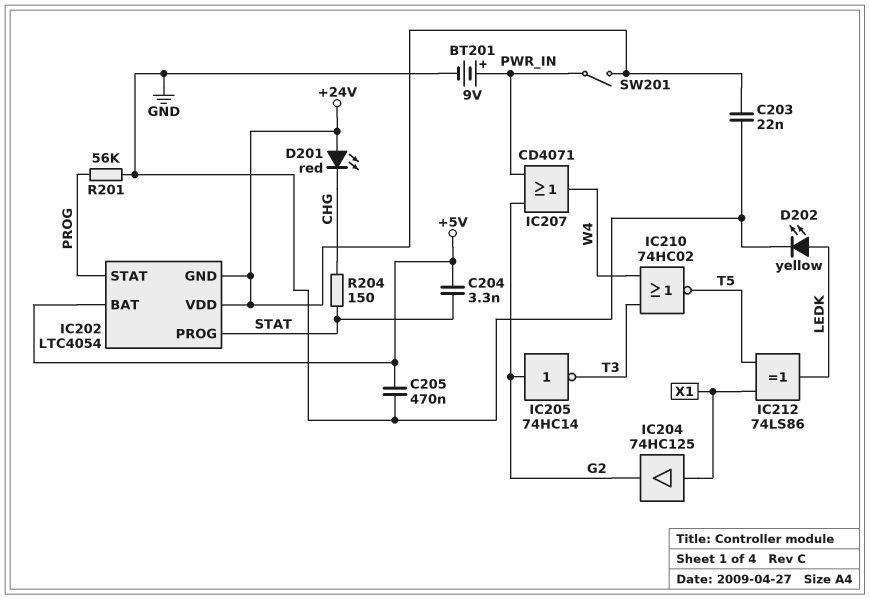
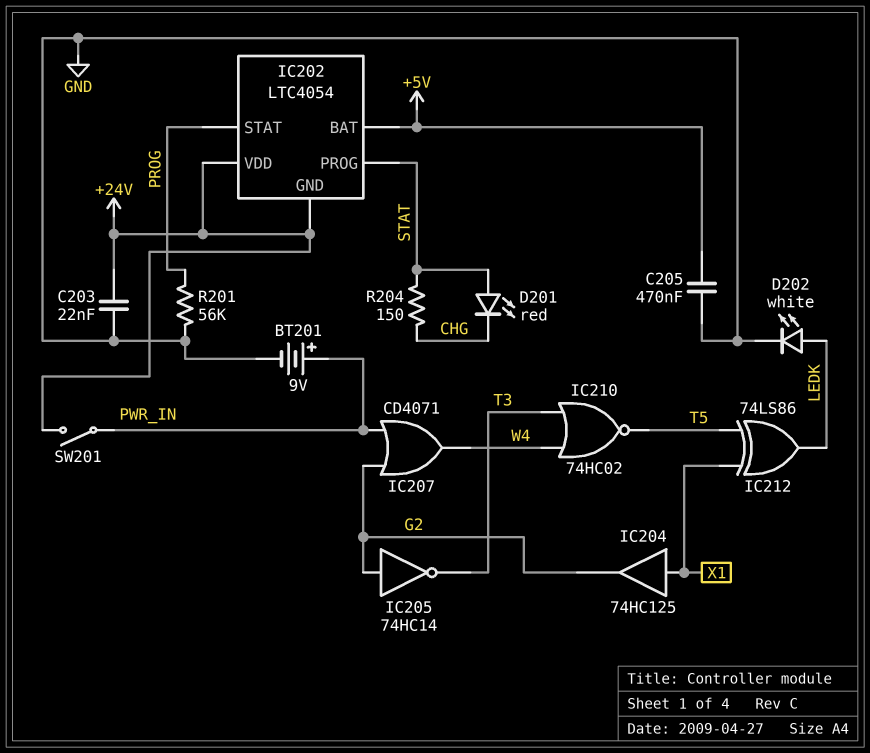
C204: 3.3nF (+5V, STAT) -> none
D201: LED red (A +24V, K CHG) -> LED red (A STAT, K CHG)
D202: LED yellow (A LEDK, K GND) -> LED white (A LEDK, K GND)

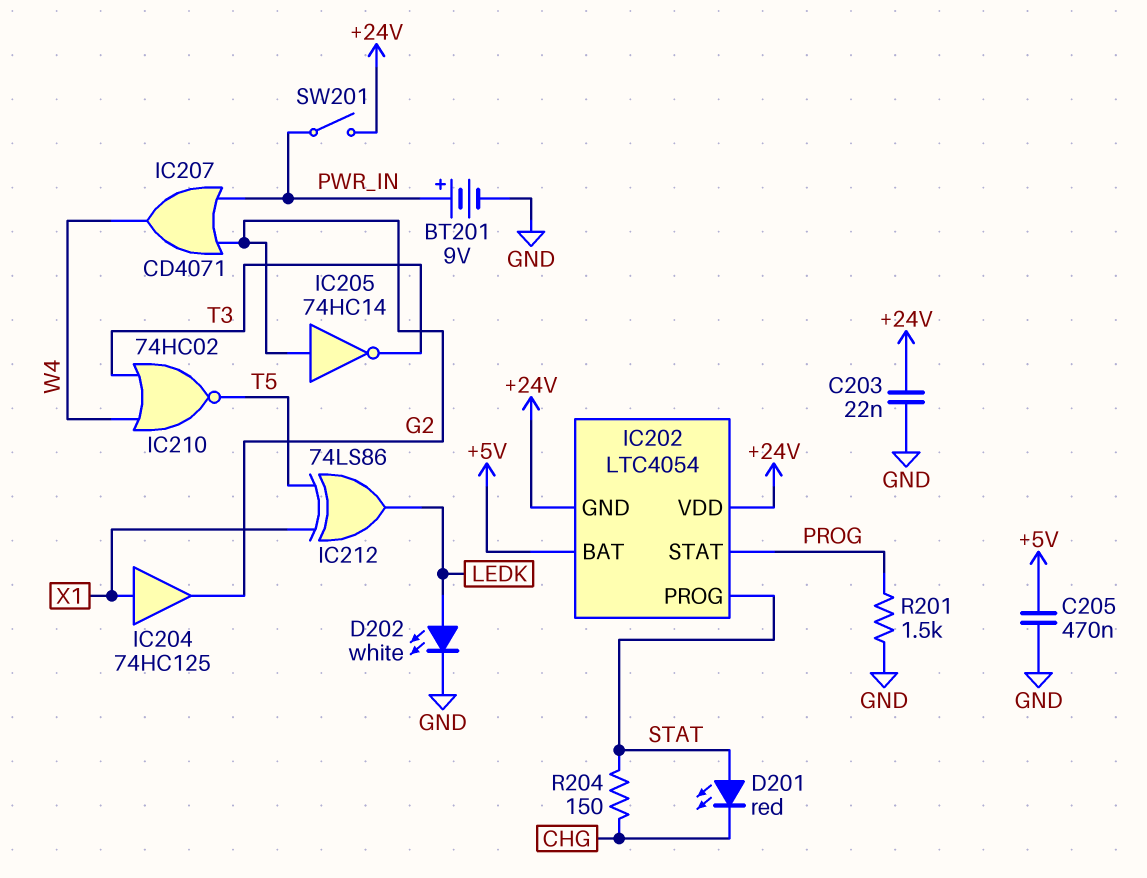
R201: 56k (GND, PROG) -> 1.5k (GND, PROG)

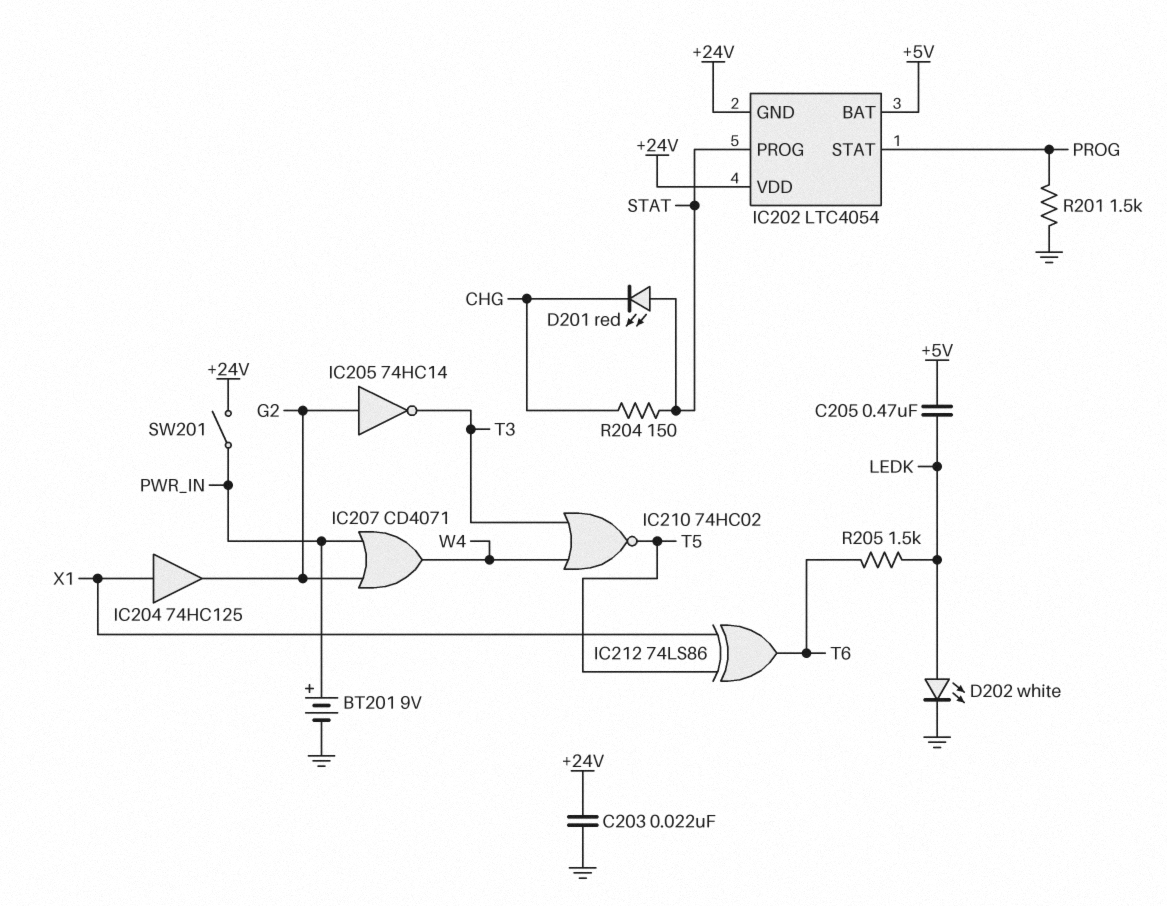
C205: 470nF (+5V, GND) -> 470nF (+5V, LEDK)
IC212: XOR 74LS86 (in T5, in X1, out LEDK) -> XOR 74LS86 (in T5, in X1, out T6)
R205: none -> 1.5k (LEDK, T6)

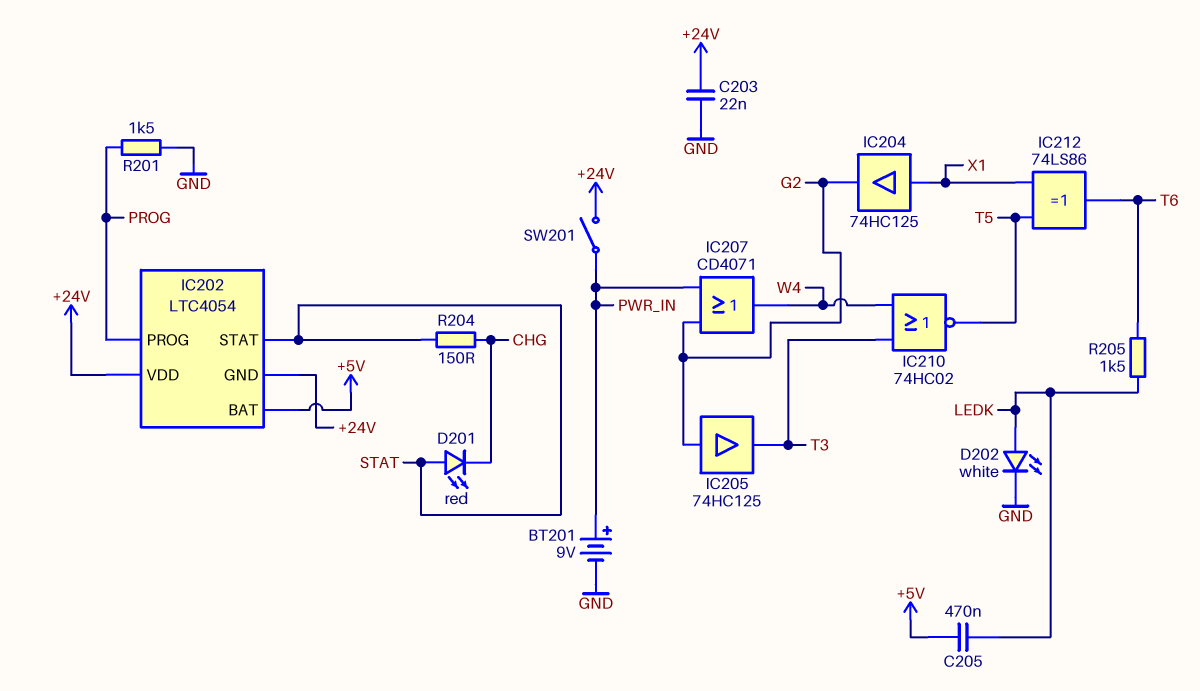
IC202 pin PROG: STAT -> PROG
IC202 pin STAT: PROG -> STAT
IC205: NOT 74HC14 (in G2, out T3) -> buffer 74HC125 (in G2, out T3)

